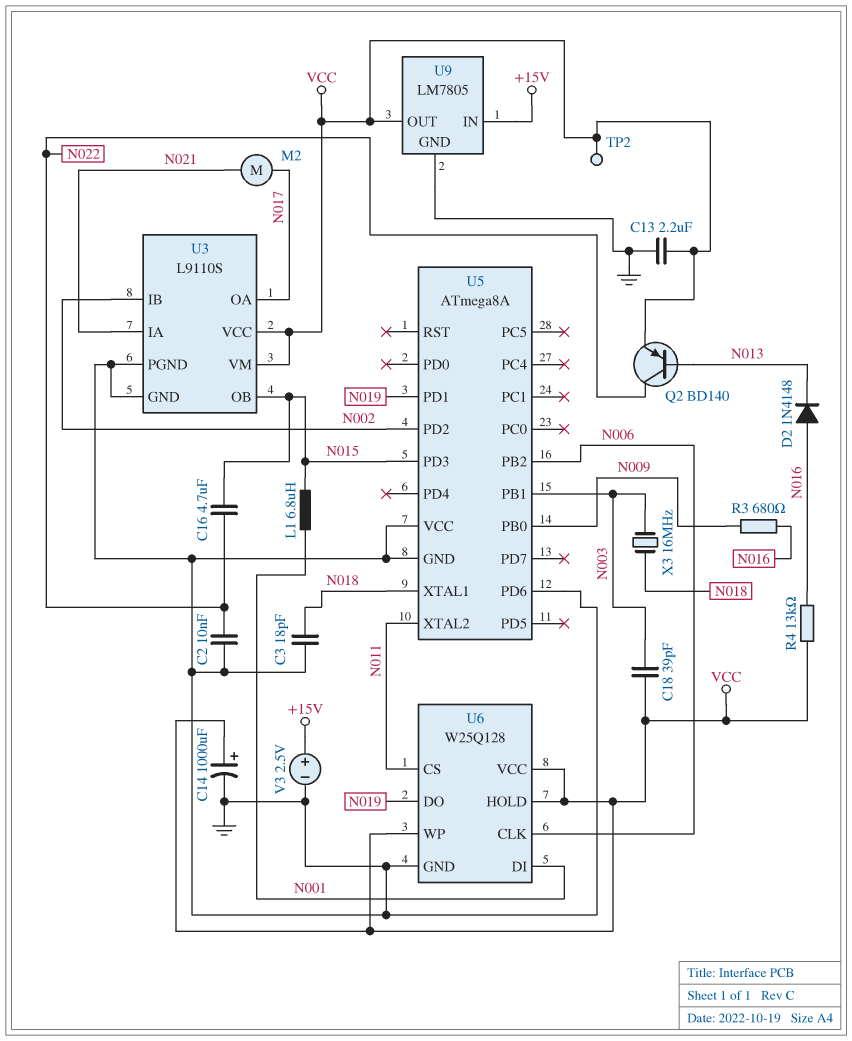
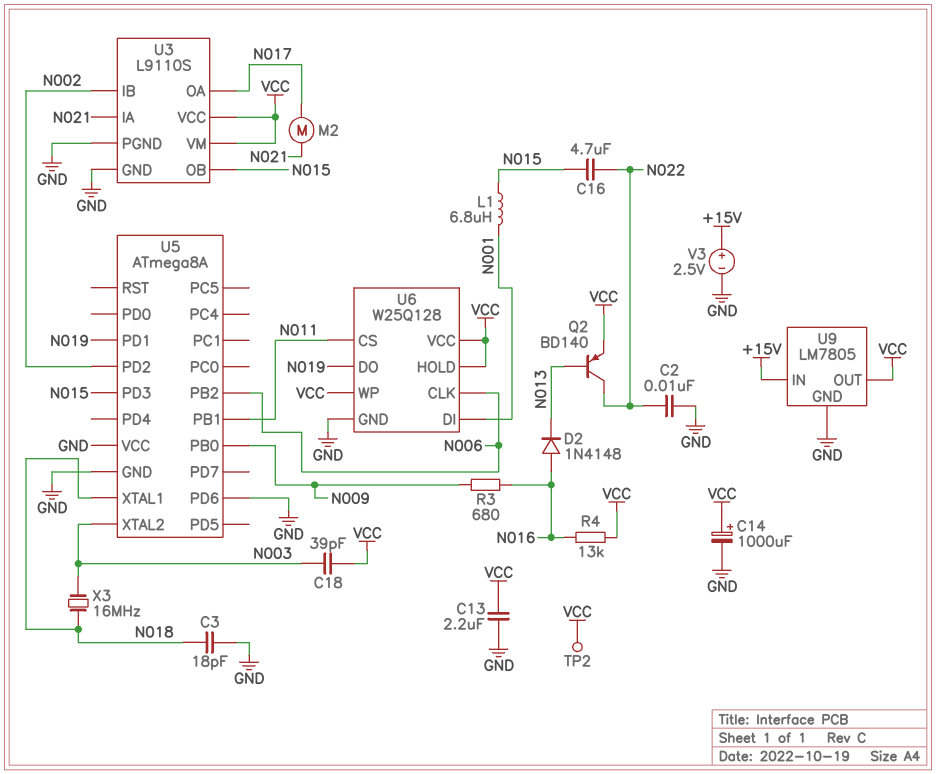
U5 pin PB1: N003 -> N011
U5 pin XTAL2: N011 -> N003

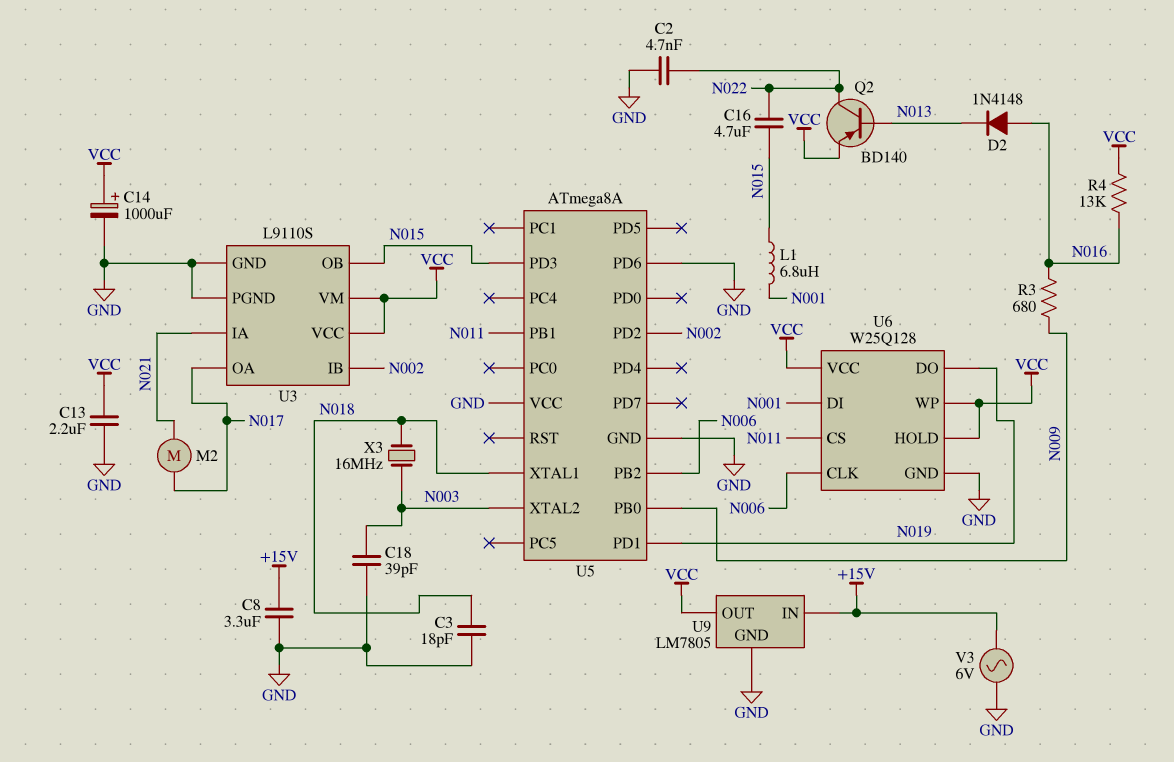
C2: 10nF (GND, N022) -> 4.7nF (GND, N022)
C8: none -> 3.3uF (+15V, GND)
C18: 39pF (N003, VCC) -> 39pF (GND, N003)
TP2: test point (VCC) -> none
V3: 2.5V (plus +15V, minus GND) -> AC 6V (+15V, GND)

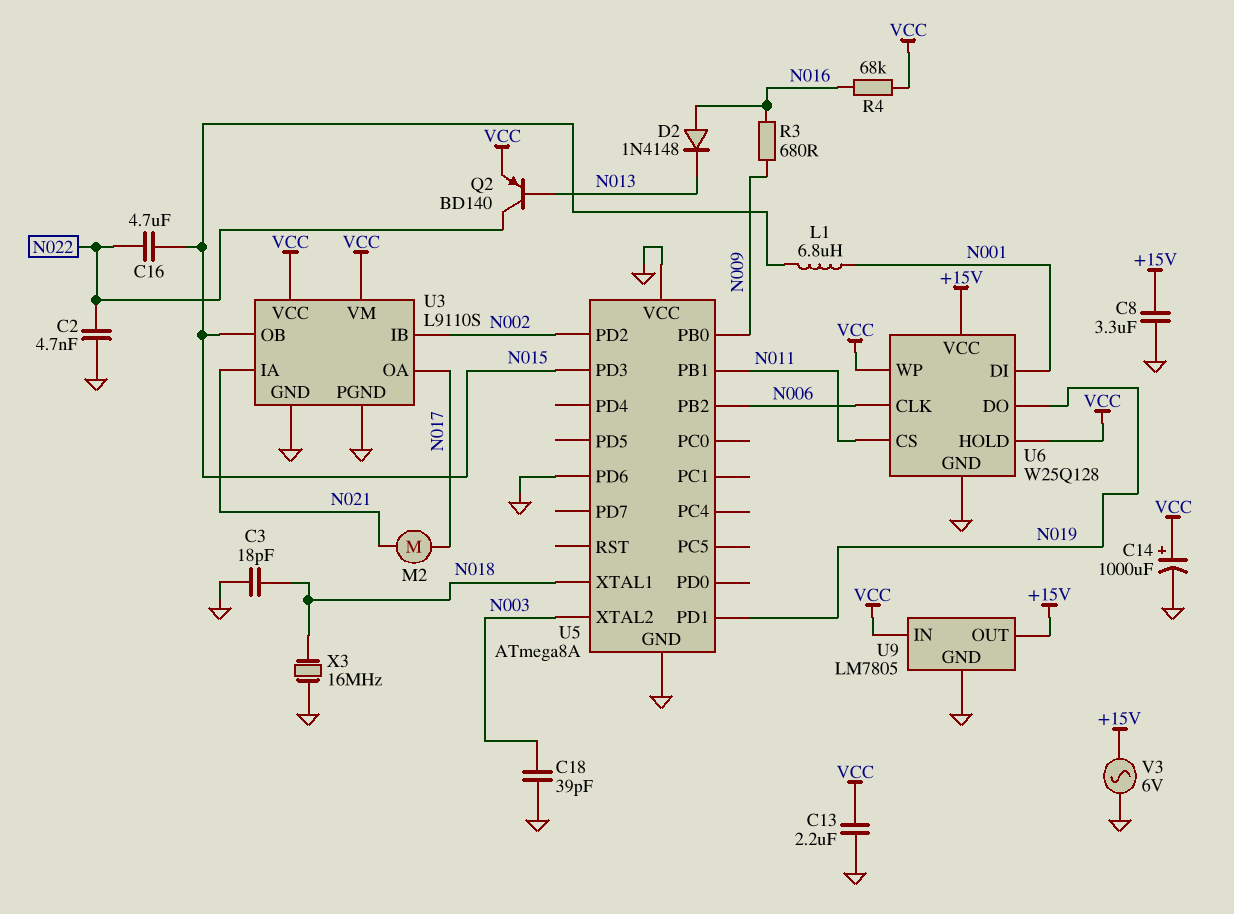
R4: 13k (N016, VCC) -> 68k (N016, VCC)
U6 pin VCC: VCC -> +15V
U9 pin IN: +15V -> VCC
U9 pin OUT: VCC -> +15V
X3: 16MHz (N003, N018) -> 16MHz (GND, N018)

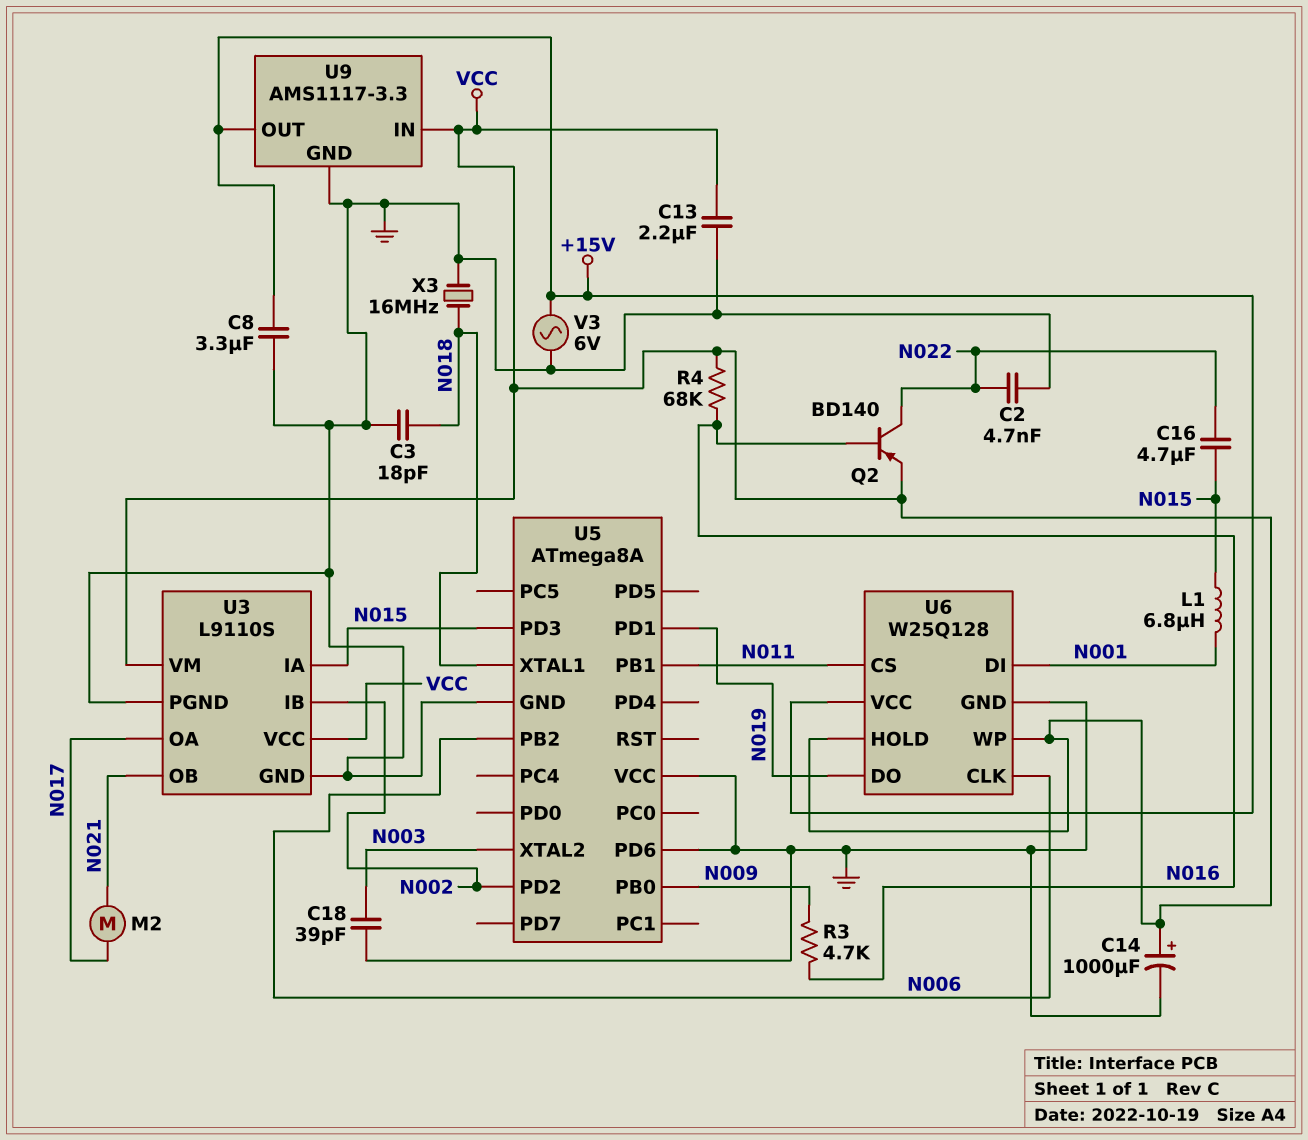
D2: diode 1N4148 (A N016, K N013) -> none
Q2: PNP BD140 (B N013, C N022, E VCC) -> PNP BD140 (B N016, C N022, E VCC)
R3: 680 (N009, N016) -> 4.7k (N009, N016)
U3 pin IA: N021 -> N015
U3 pin OB: N015 -> N021
U9: LM7805 -> AMS1117-3.3

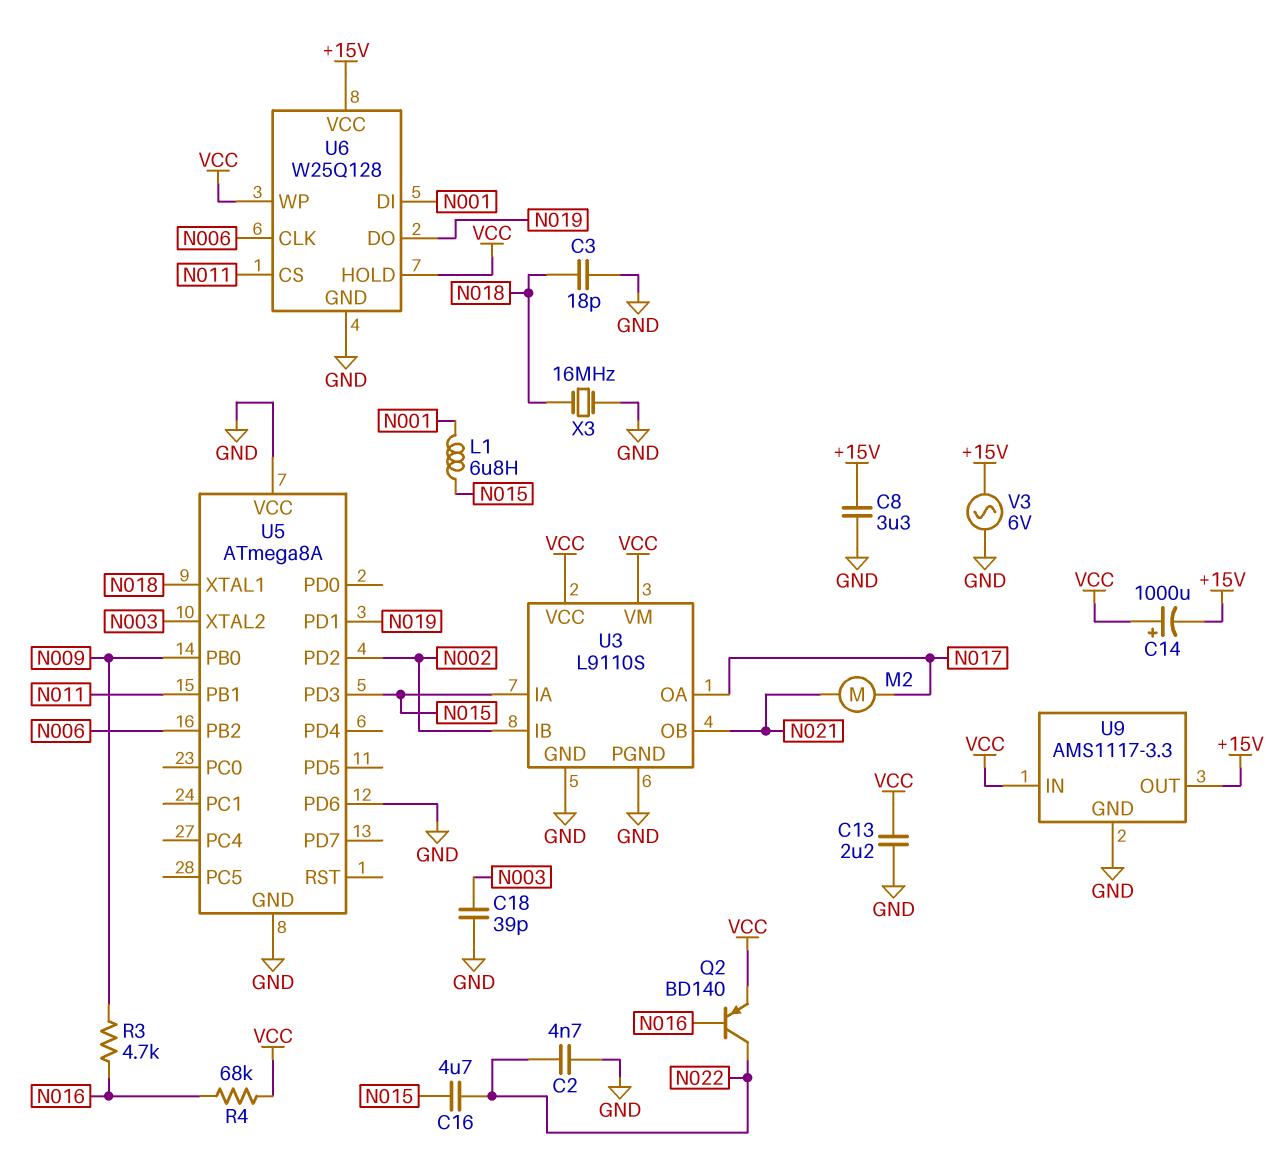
C14: 1000uF (plus VCC, minus GND) -> 1000uF (plus VCC, minus +15V)

